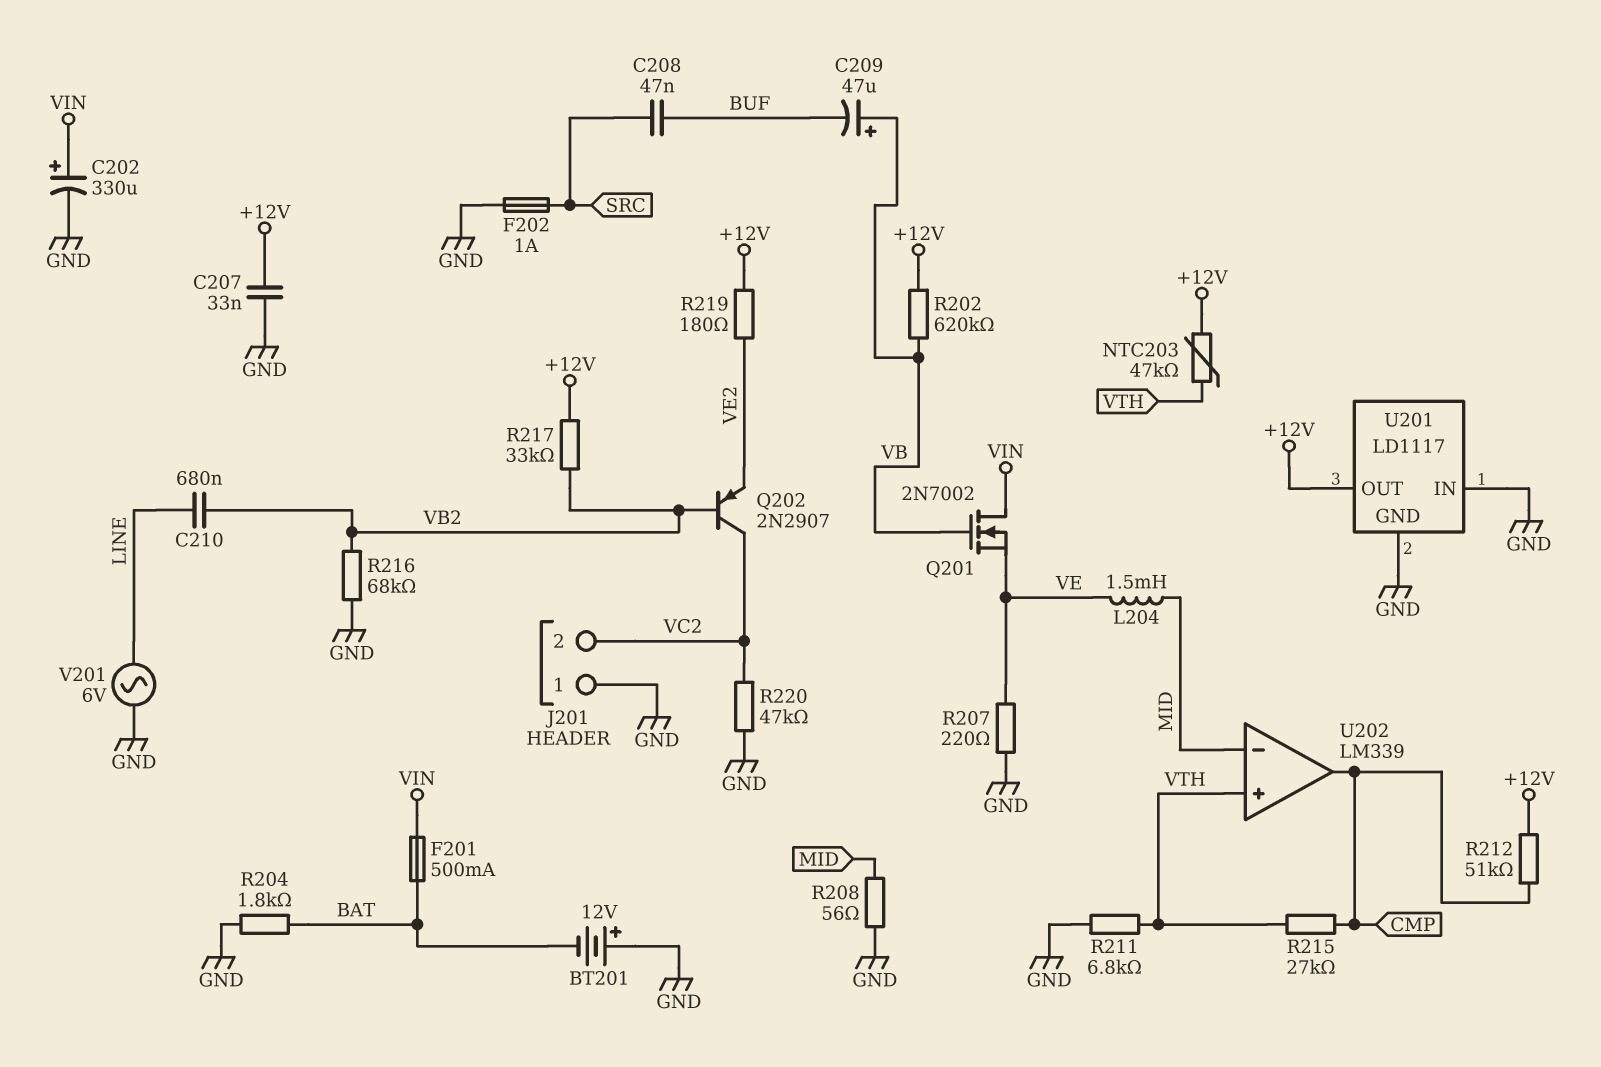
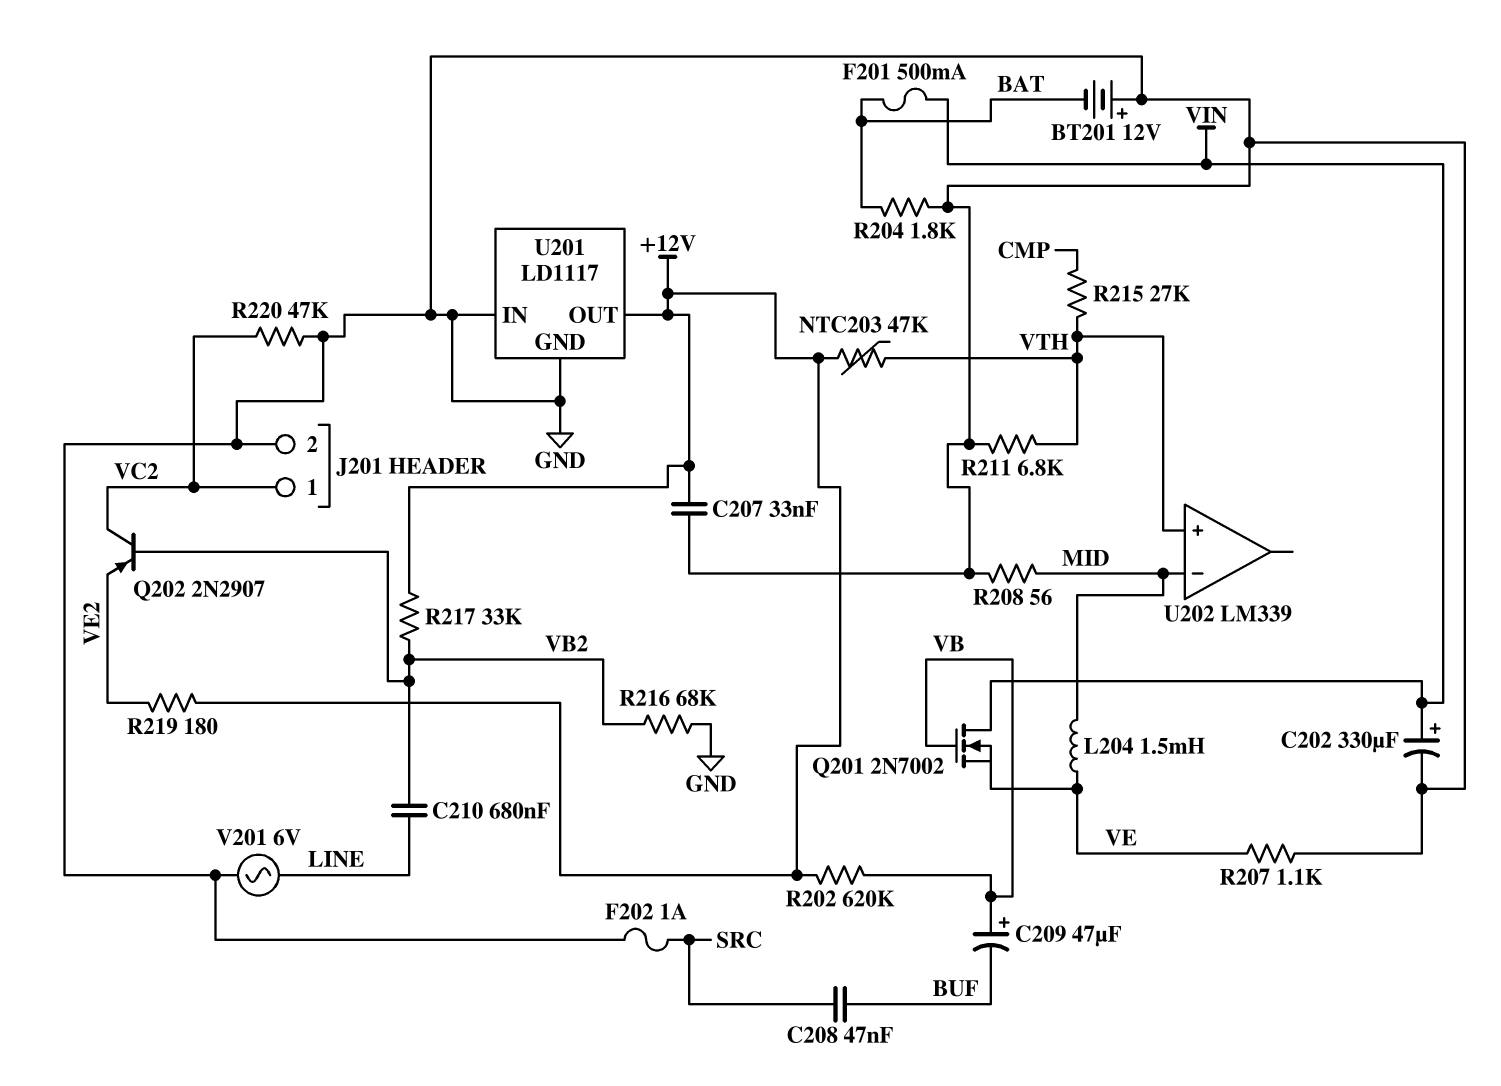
J201 pin 1: GND -> VC2
J201 pin 2: VC2 -> GND
R207: 220 (GND, VE) -> 1.1k (GND, VE)
R212: 51k (+12V, CMP) -> none
U202 pin out: CMP -> none

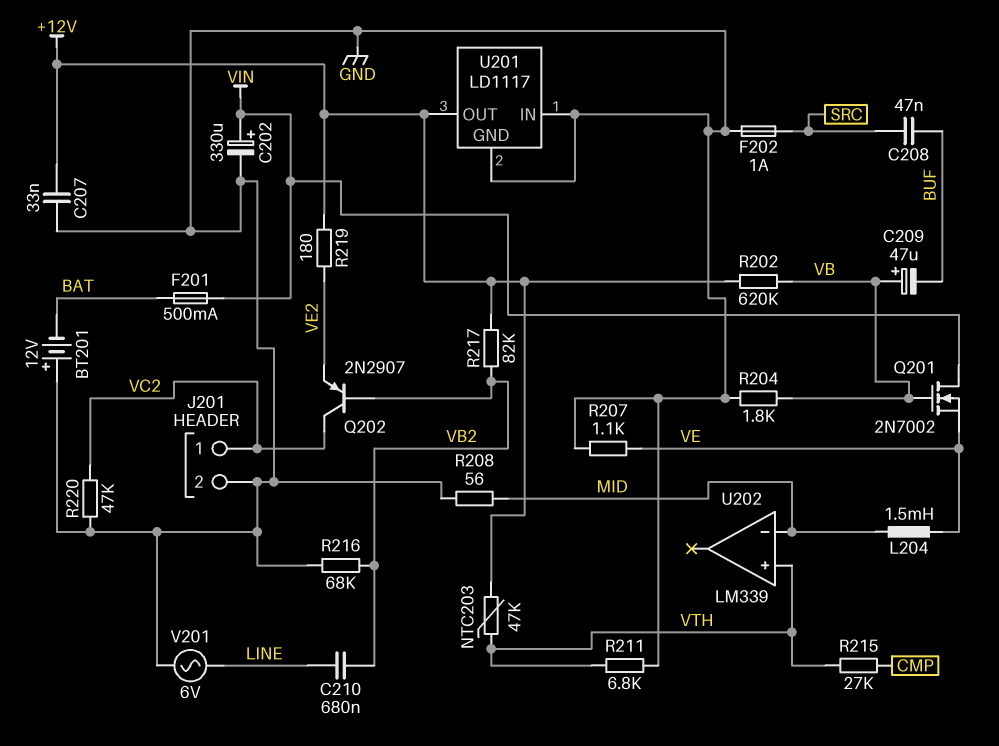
R204: 1.8k (BAT, GND) -> 1.8k (GND, VB)
R217: 33k (+12V, VB2) -> 82k (+12V, VB2)

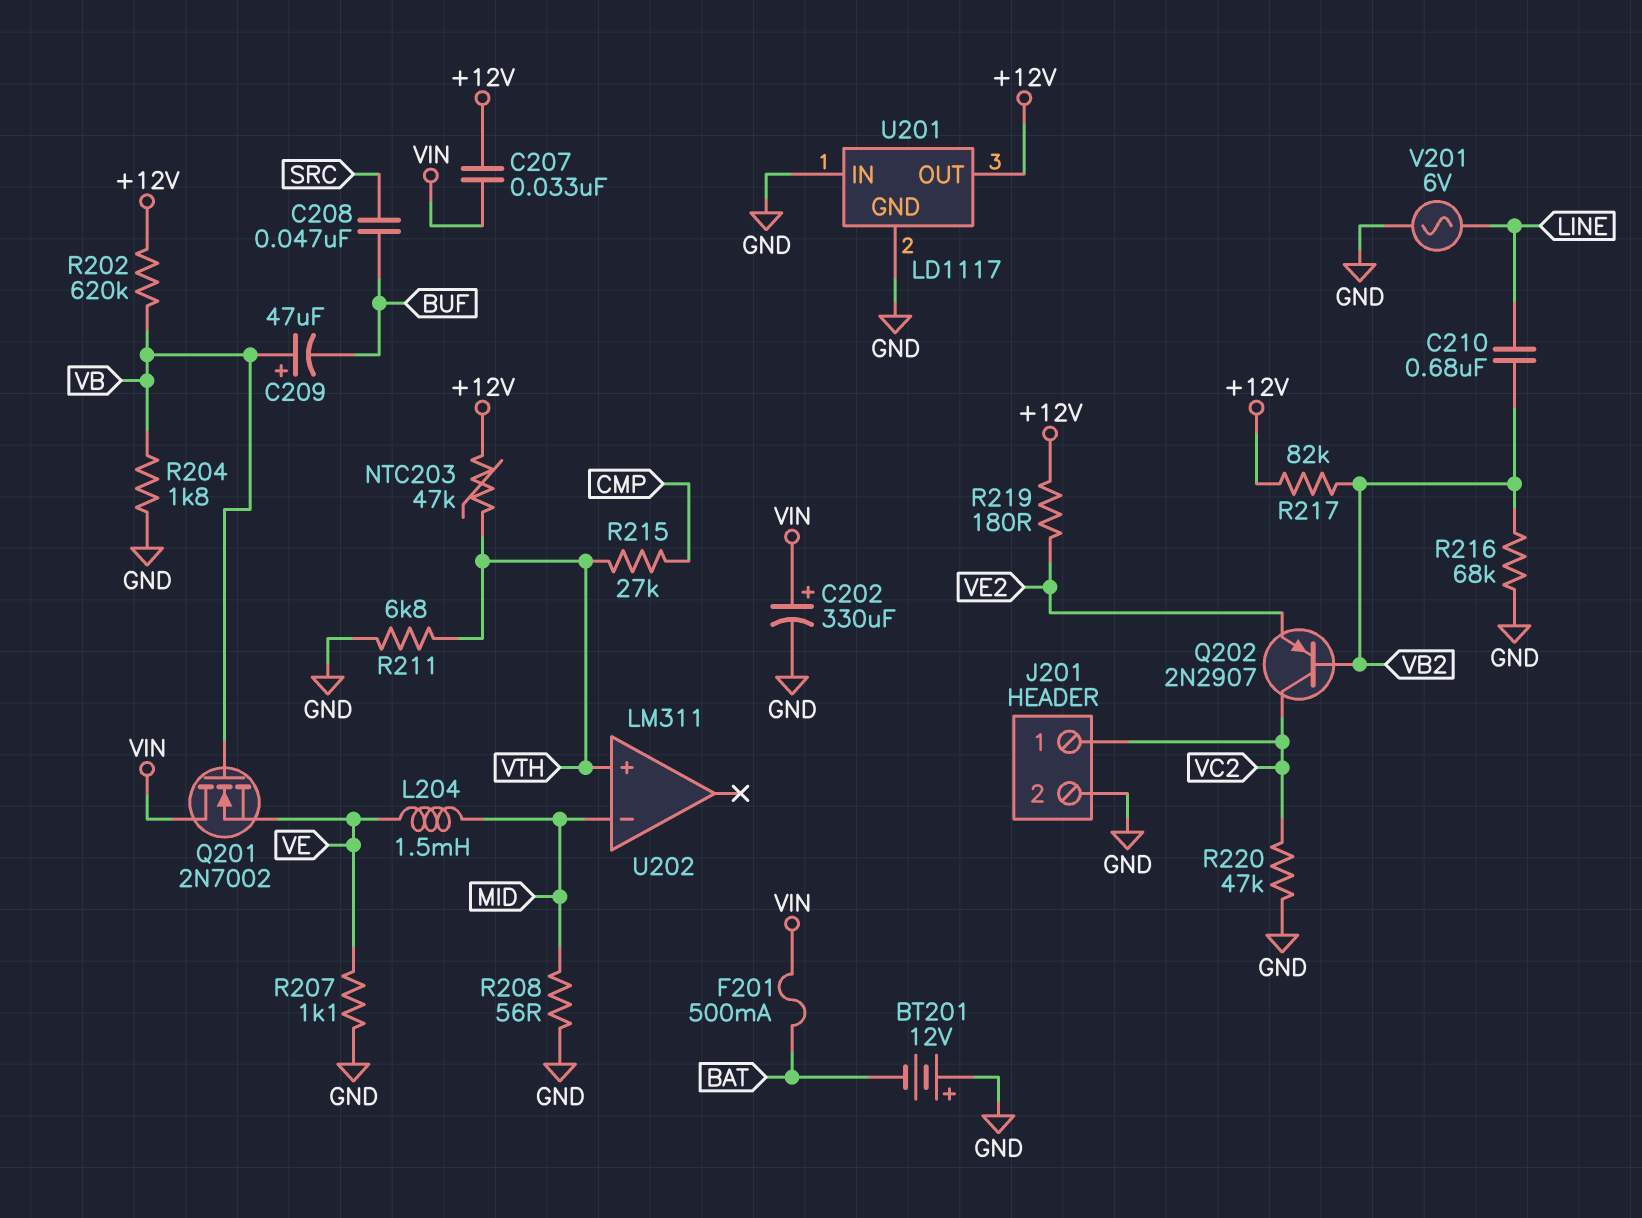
C207: 33nF (+12V, GND) -> 33nF (+12V, VIN)
F202: 1A (GND, SRC) -> none
U202: LM339 -> LM311

